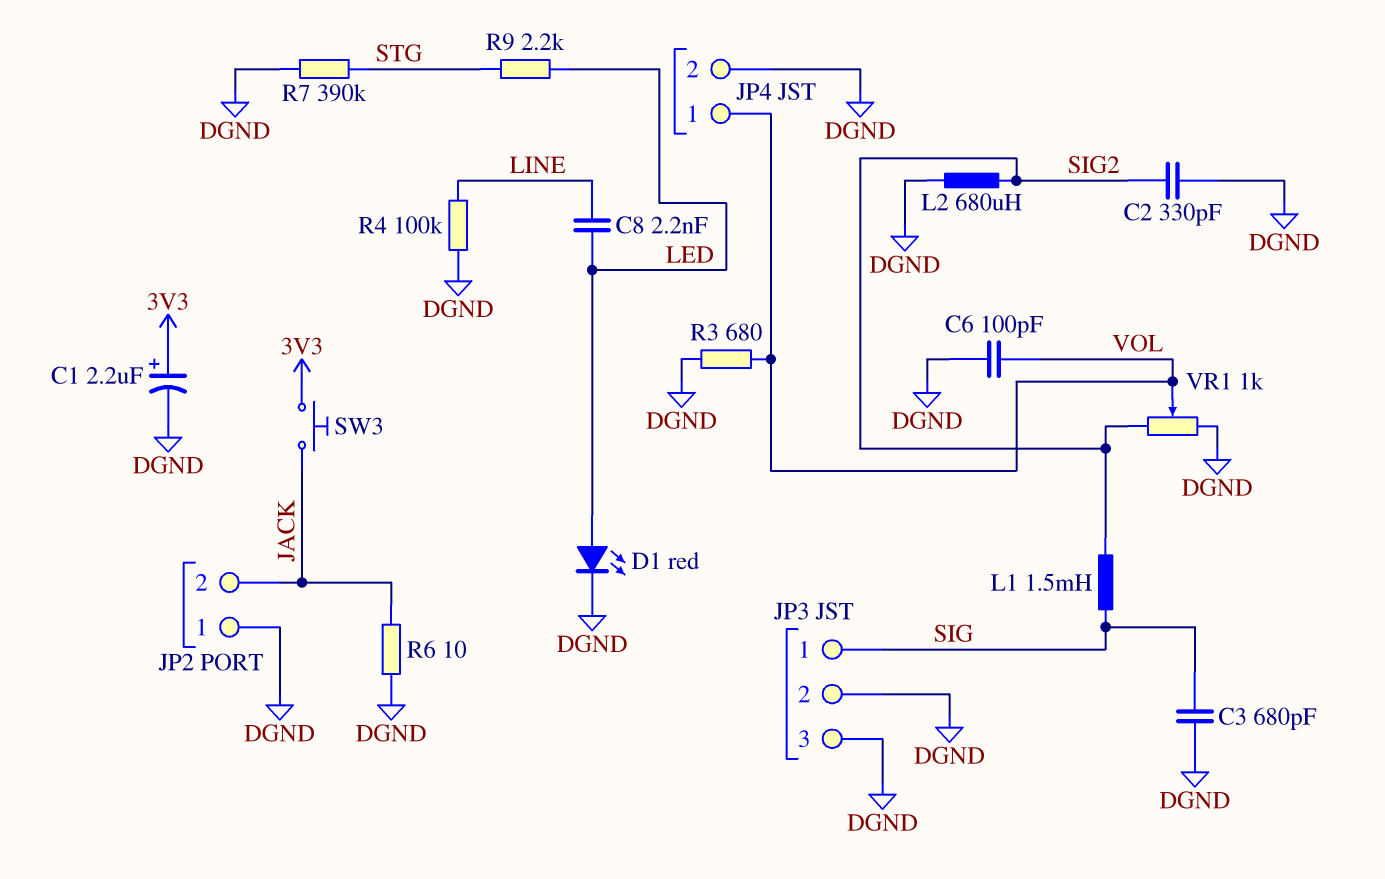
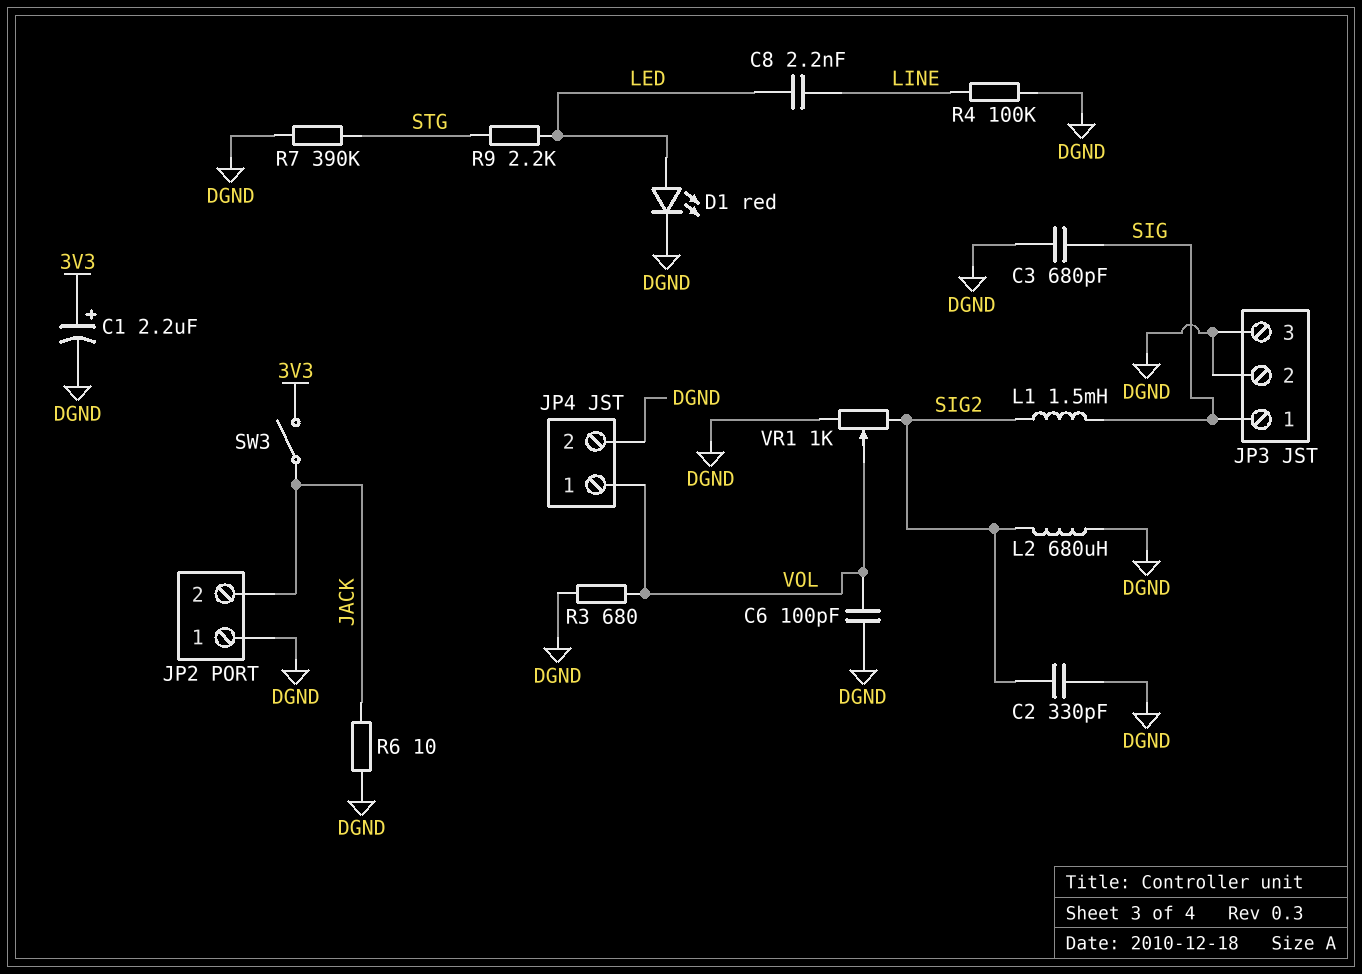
SW3: button (3V3, JACK) -> switch (3V3, JACK)

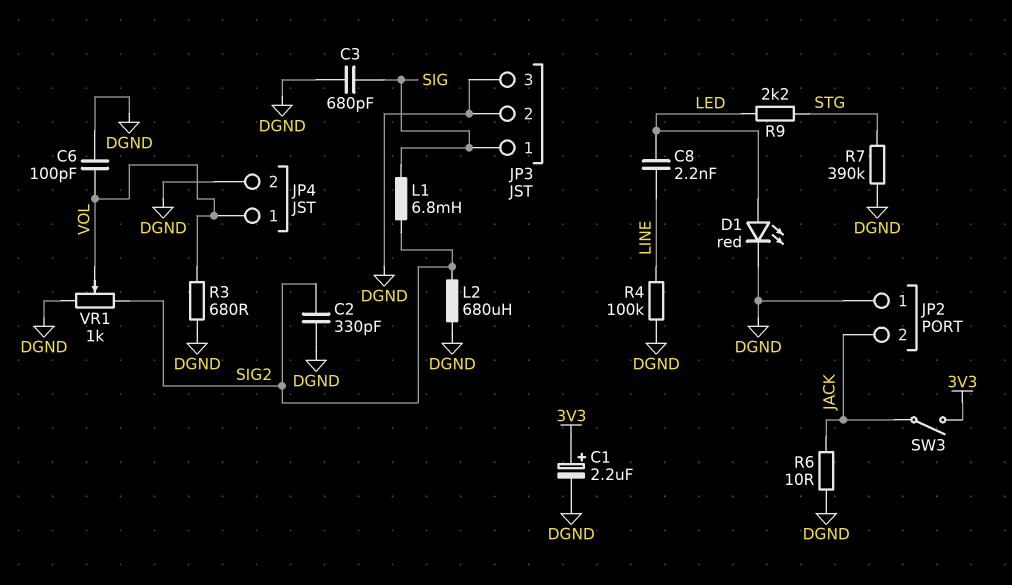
L1: 1.5mH (SIG, SIG2) -> 6.8mH (SIG, SIG2)

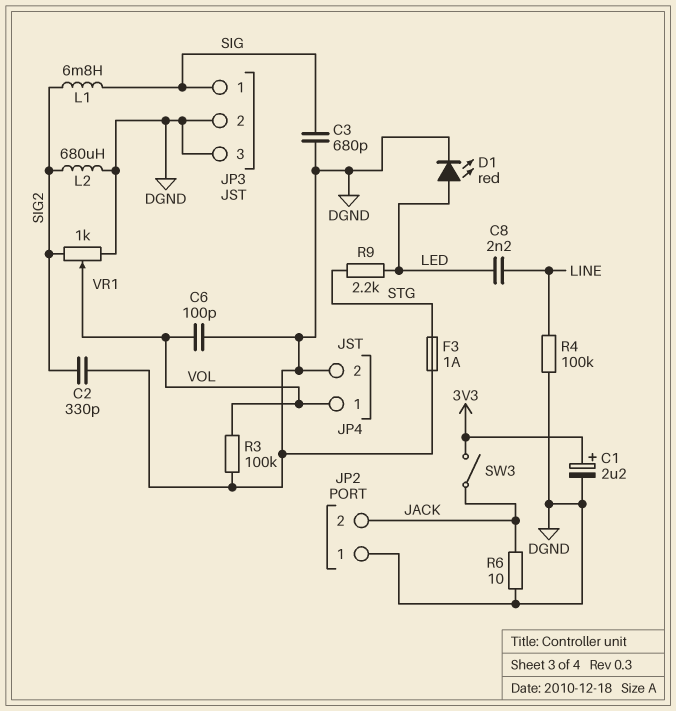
F3: none -> 1A (DGND, STG)
R3: 680 (DGND, VOL) -> 100k (DGND, VOL)
R7: 390k (DGND, STG) -> none

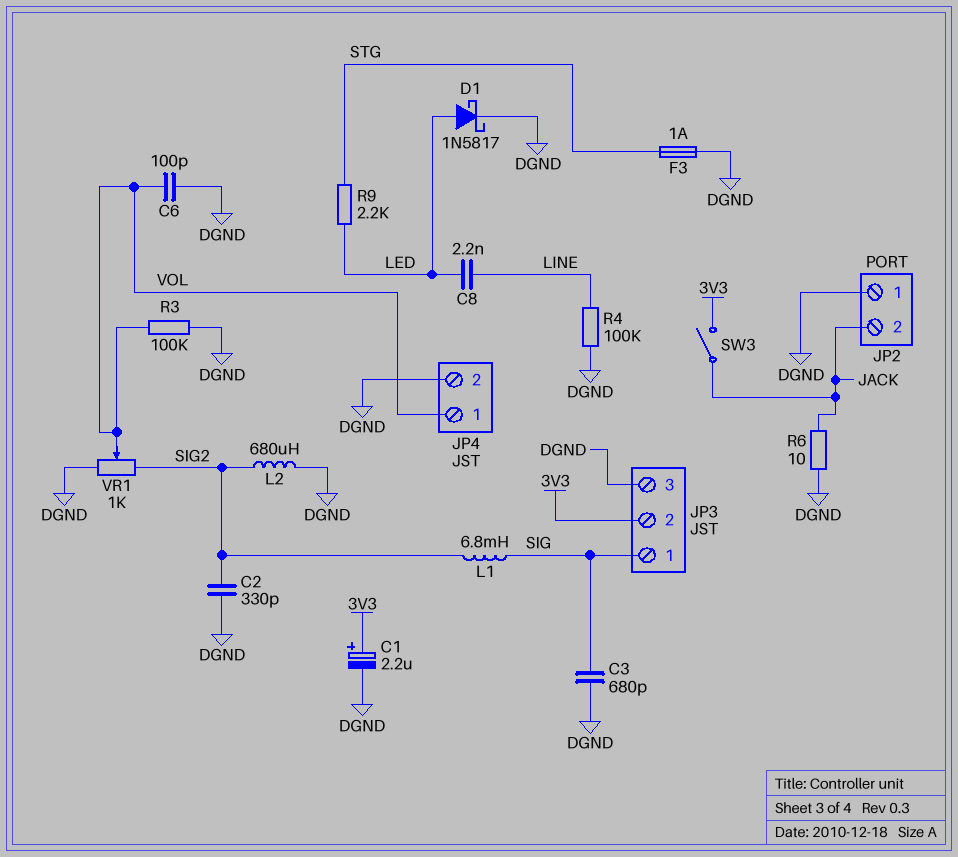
D1: LED red (A LED, K DGND) -> schottky 1N5817 (A LED, K DGND)
JP3 pin 2: DGND -> 3V3

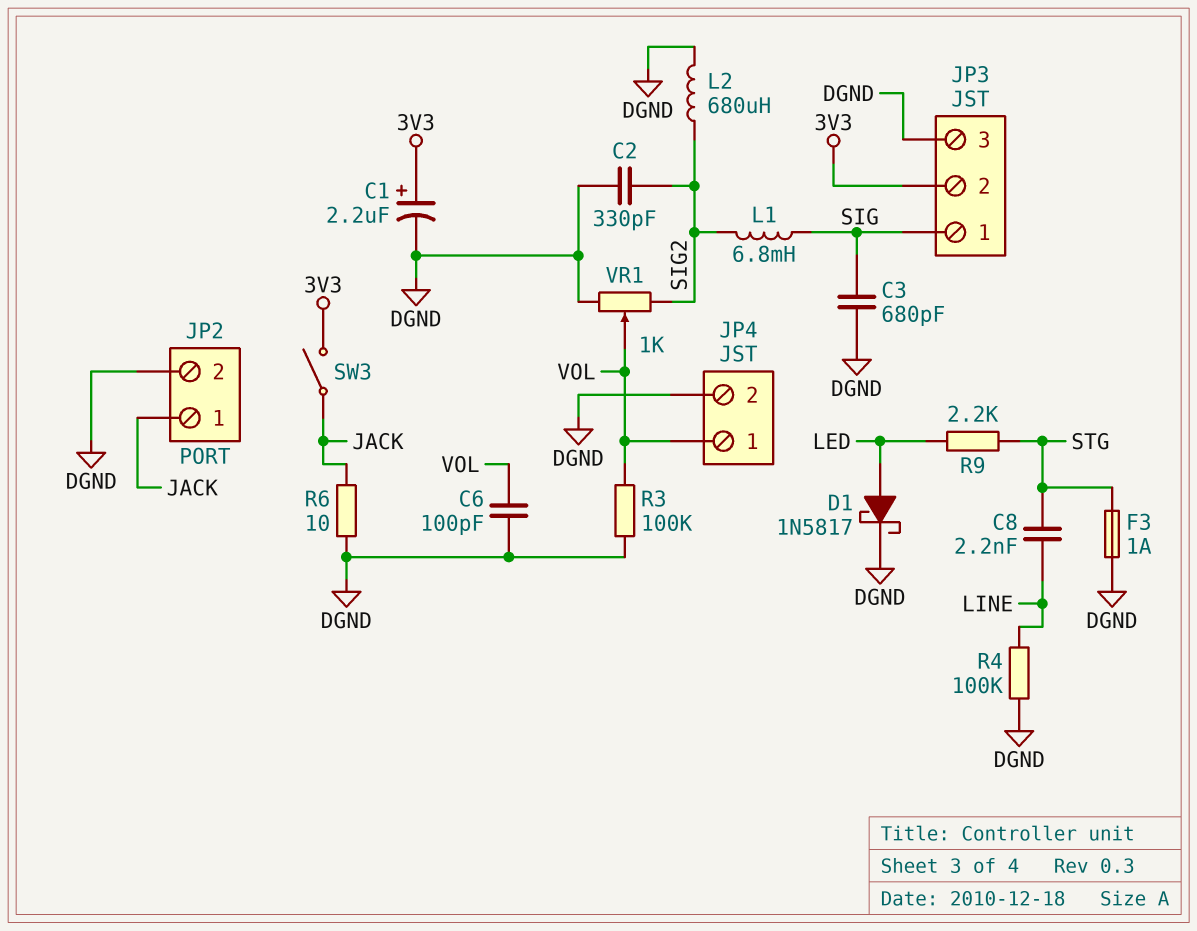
C8: 2.2nF (LED, LINE) -> 2.2nF (LINE, STG)
JP2 pin 1: DGND -> JACK
JP2 pin 2: JACK -> DGND

